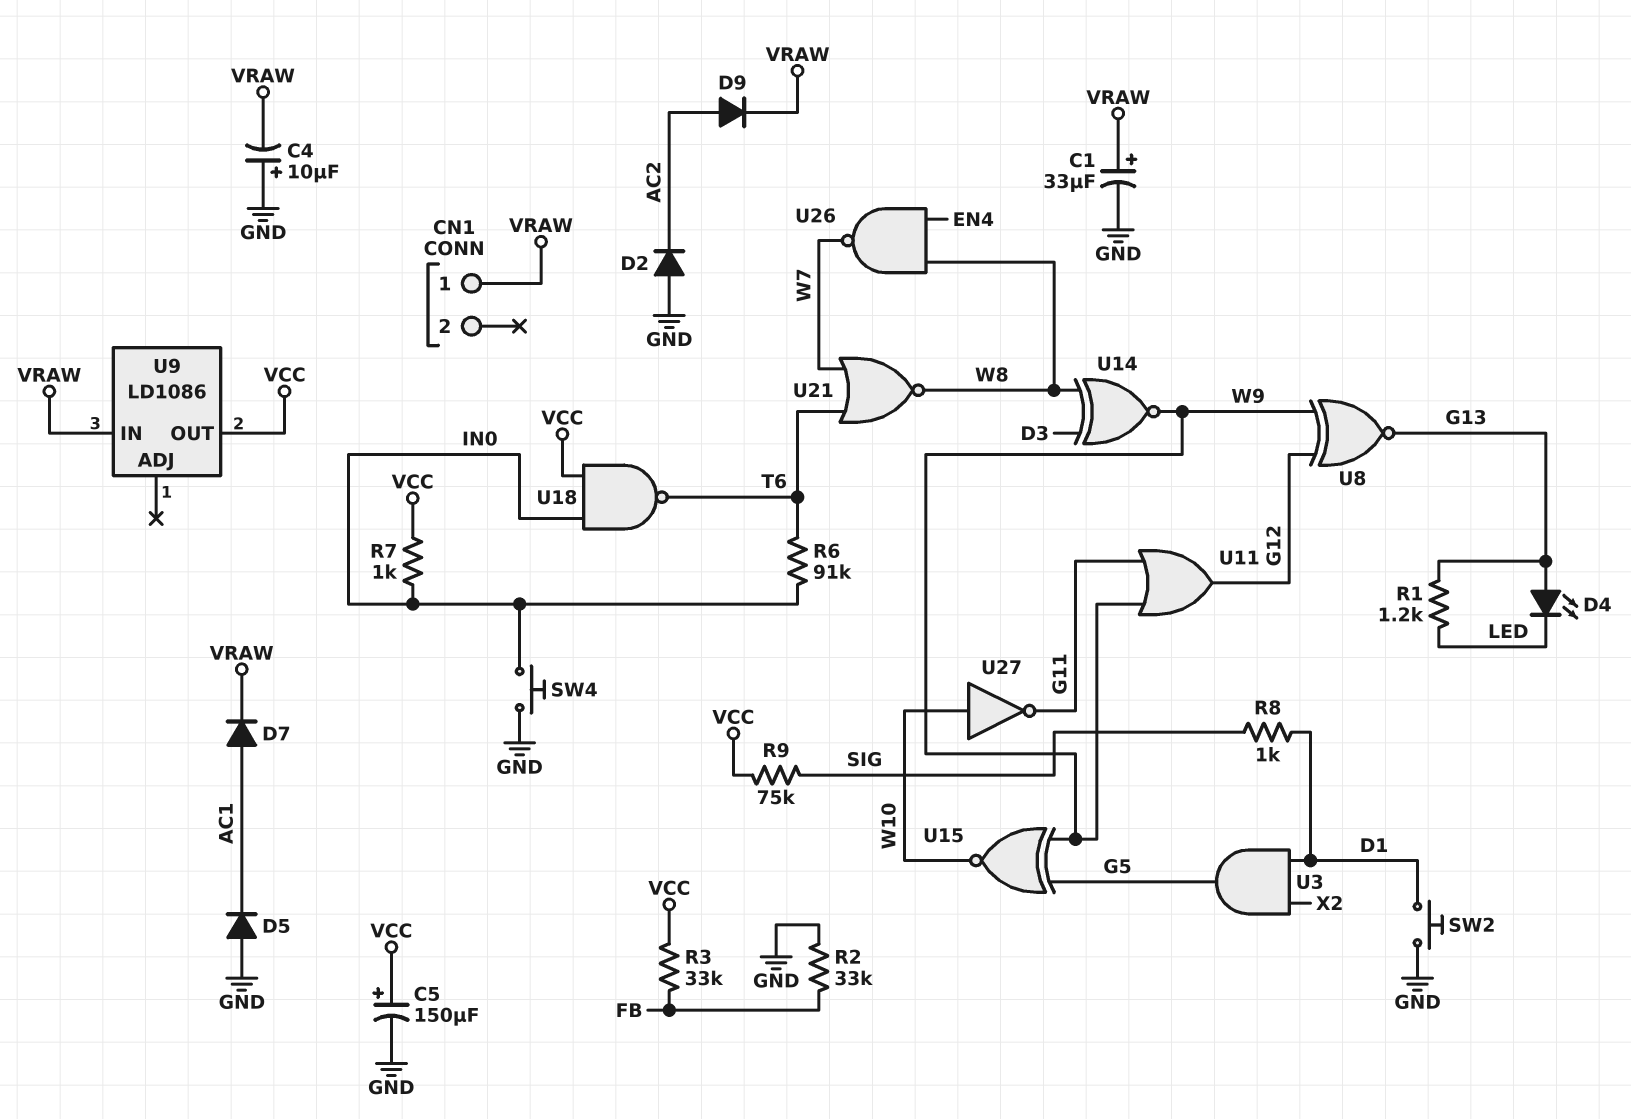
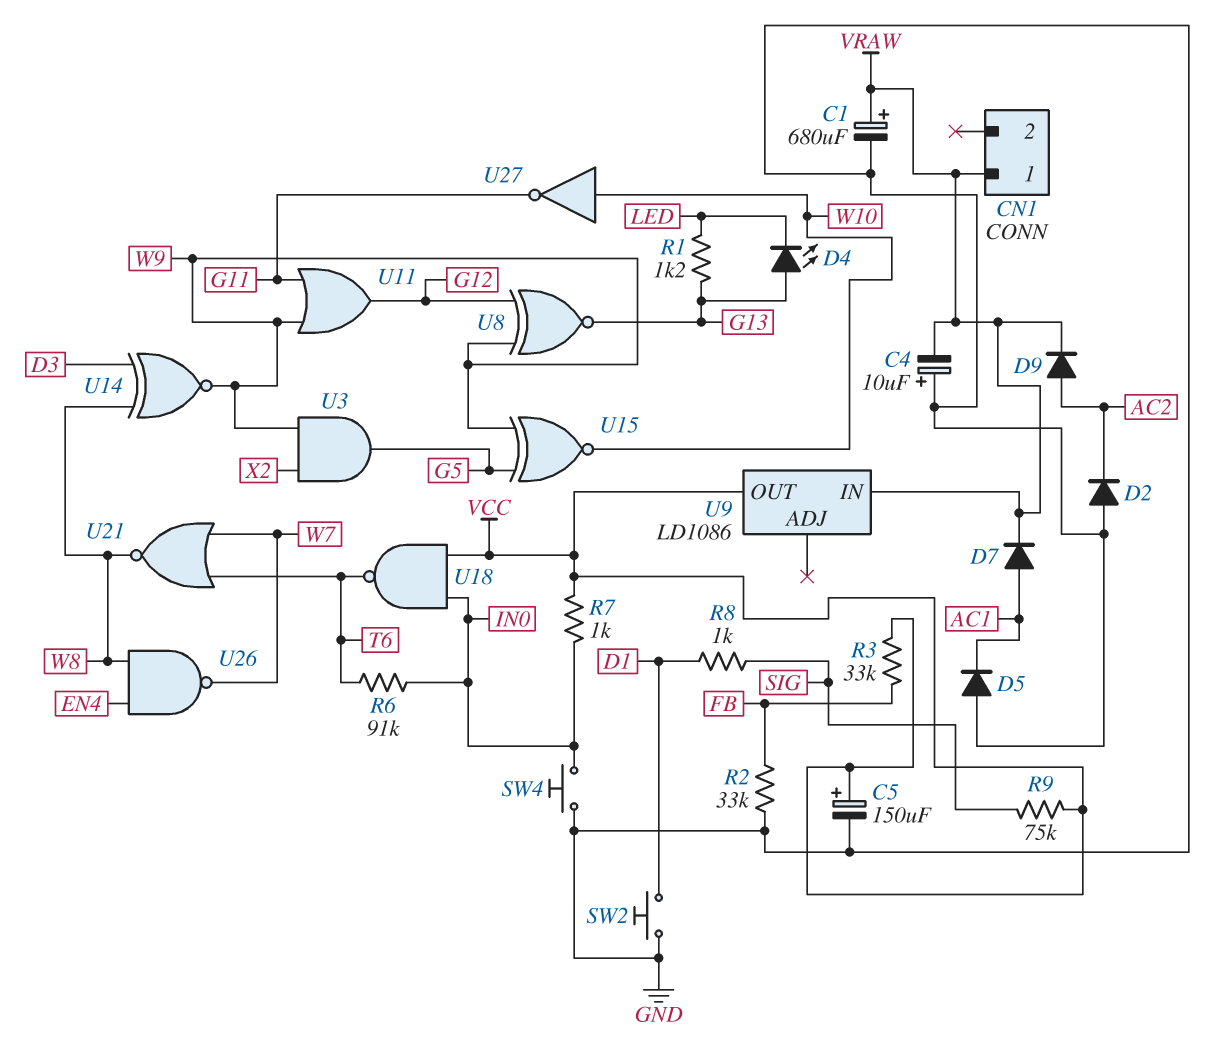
C1: 33uF (plus VRAW, minus GND) -> 680uF (plus VRAW, minus GND)
U3: AND (in D1, in X2, out G5) -> AND (in W9, in X2, out G5)

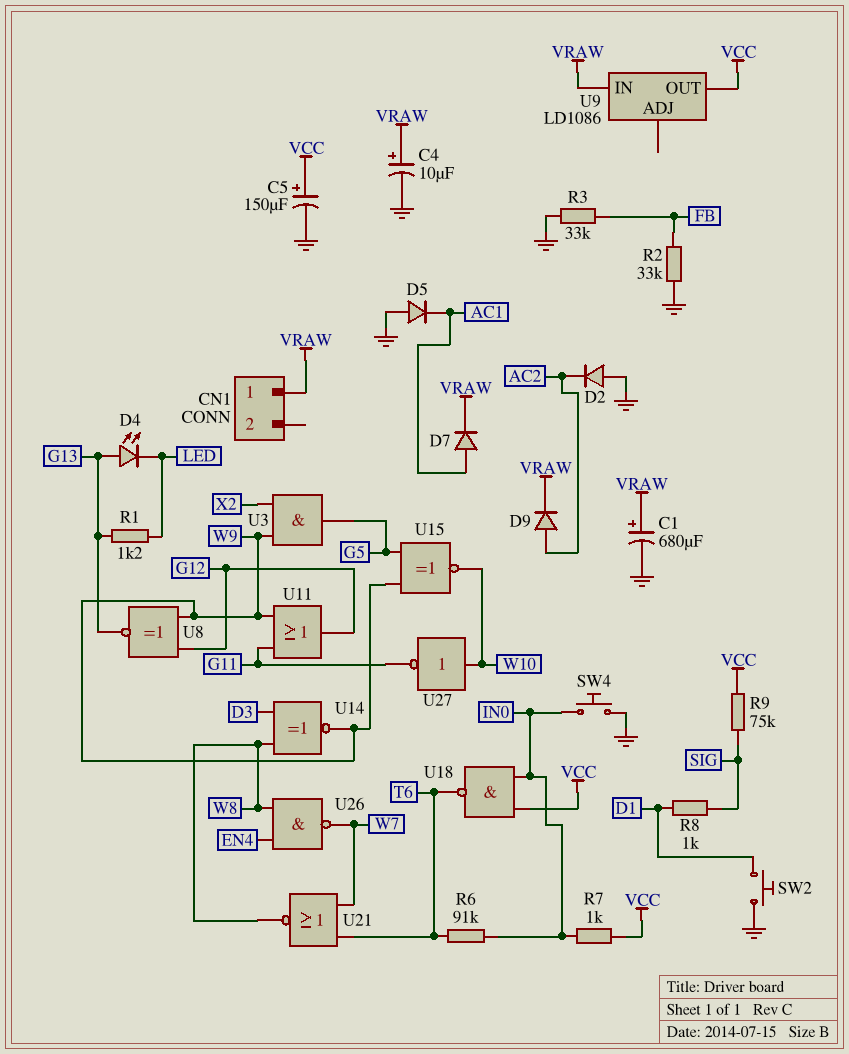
C4: 10uF (plus GND, minus VRAW) -> 10uF (plus VRAW, minus GND)
R3: 33k (FB, VCC) -> 33k (FB, GND)

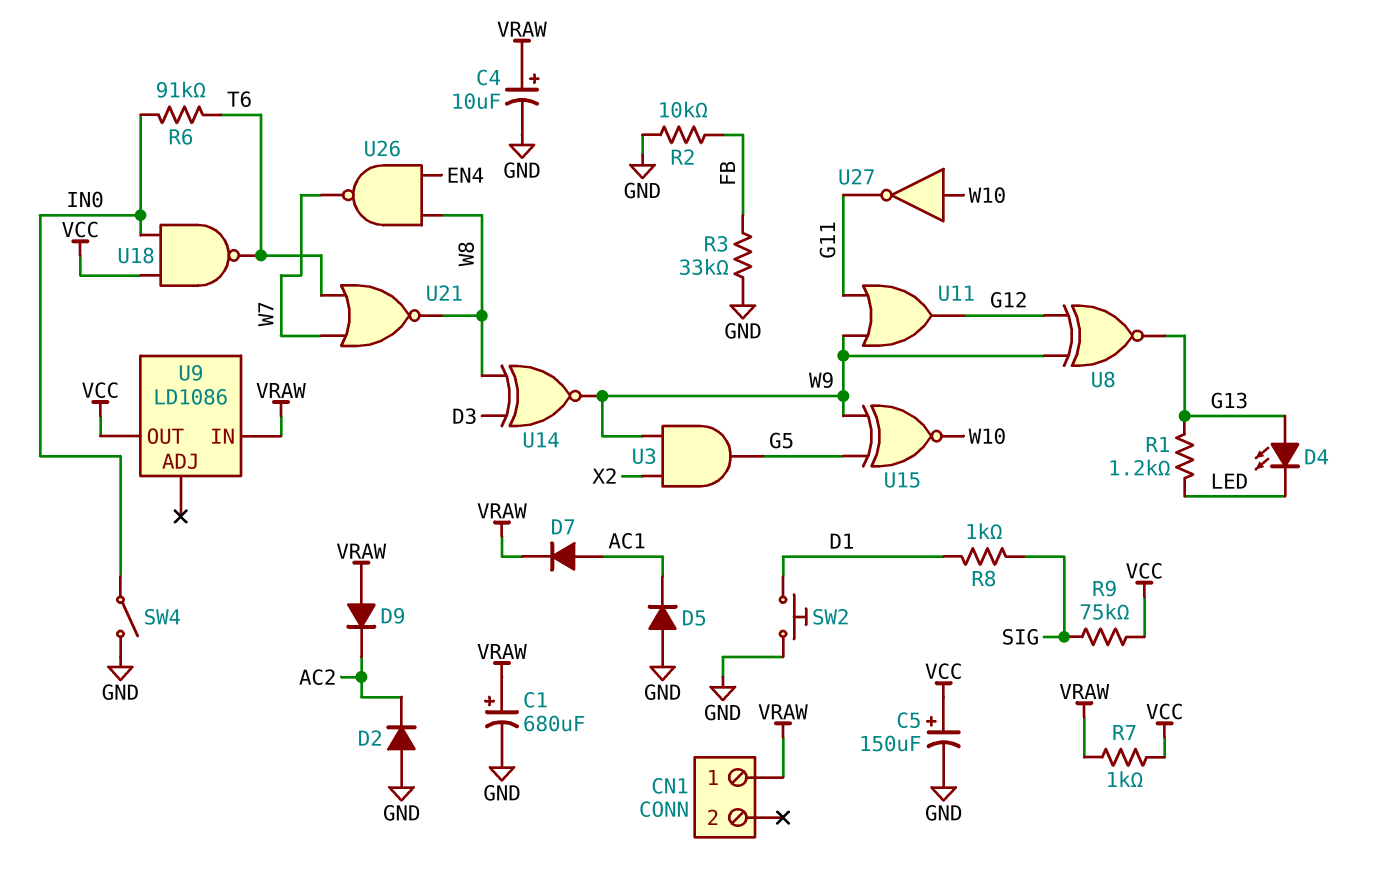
D9: diode (A AC2, K VRAW) -> diode (A VRAW, K AC2)
R2: 33k (FB, GND) -> 10k (FB, GND)
R7: 1k (IN0, VCC) -> 1k (VCC, VRAW)
SW4: button (GND, IN0) -> switch (GND, IN0)

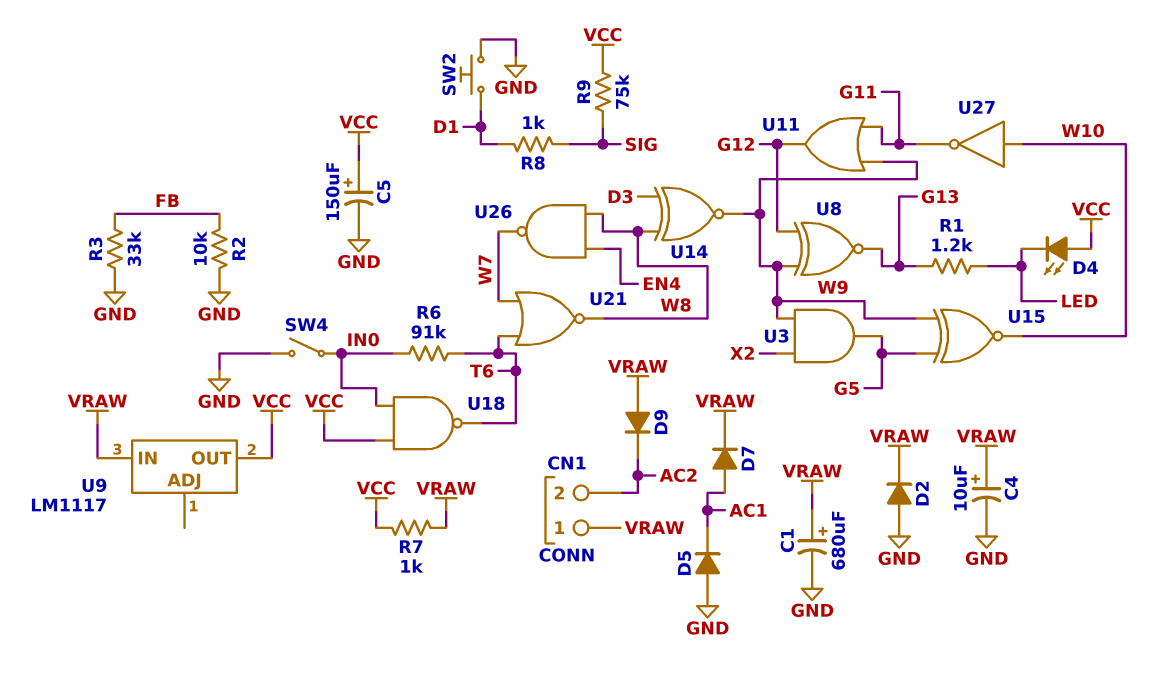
CN1 pin 2: none -> AC2
D2: diode (A GND, K AC2) -> diode (A GND, K VRAW)
D4: LED (A G13, K LED) -> LED (A VCC, K LED)
U9: LD1086 -> LM1117

